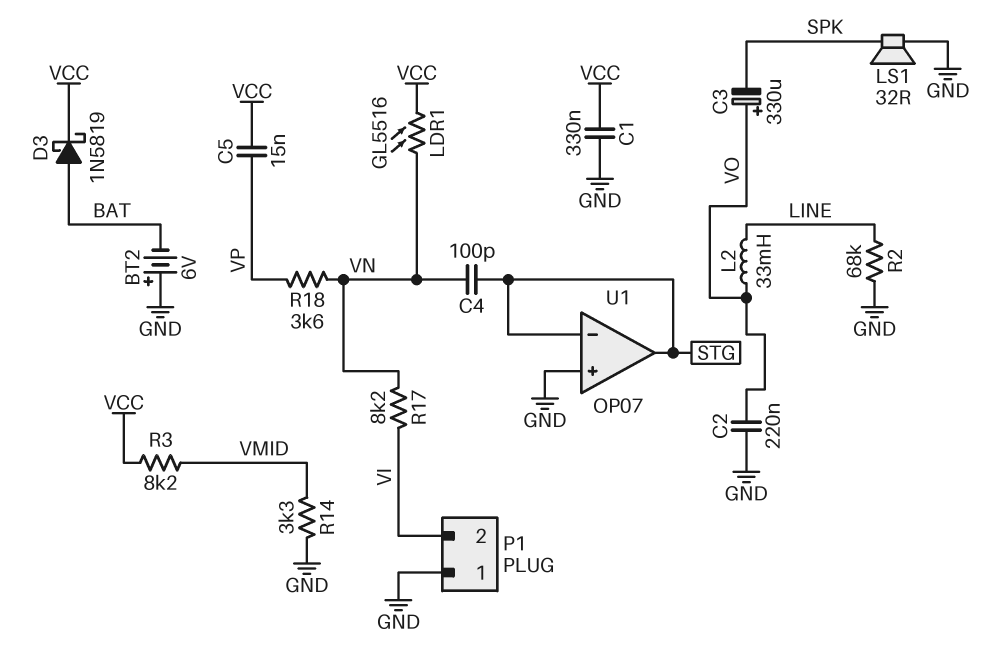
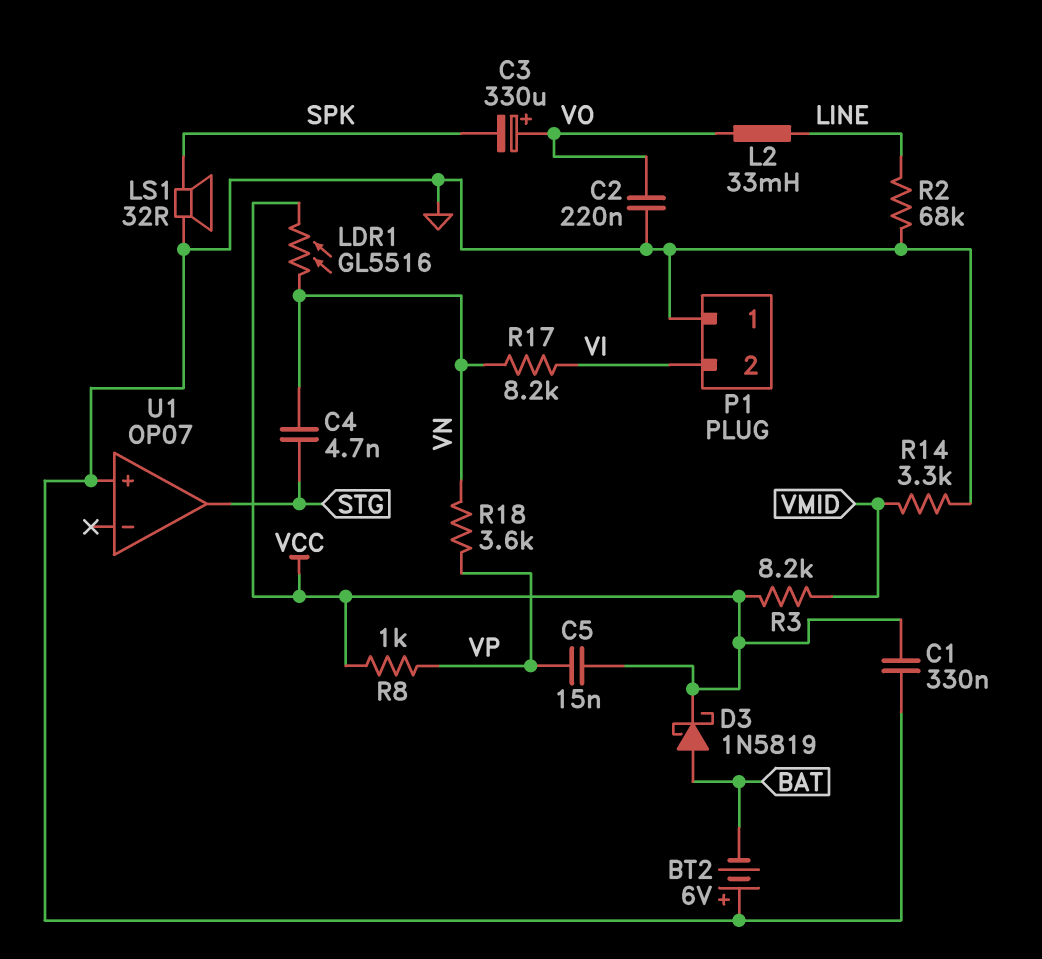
C4: 100pF (STG, VN) -> 4.7nF (STG, VN)
R8: none -> 1k (VCC, VP)
U1 pin in-: STG -> none

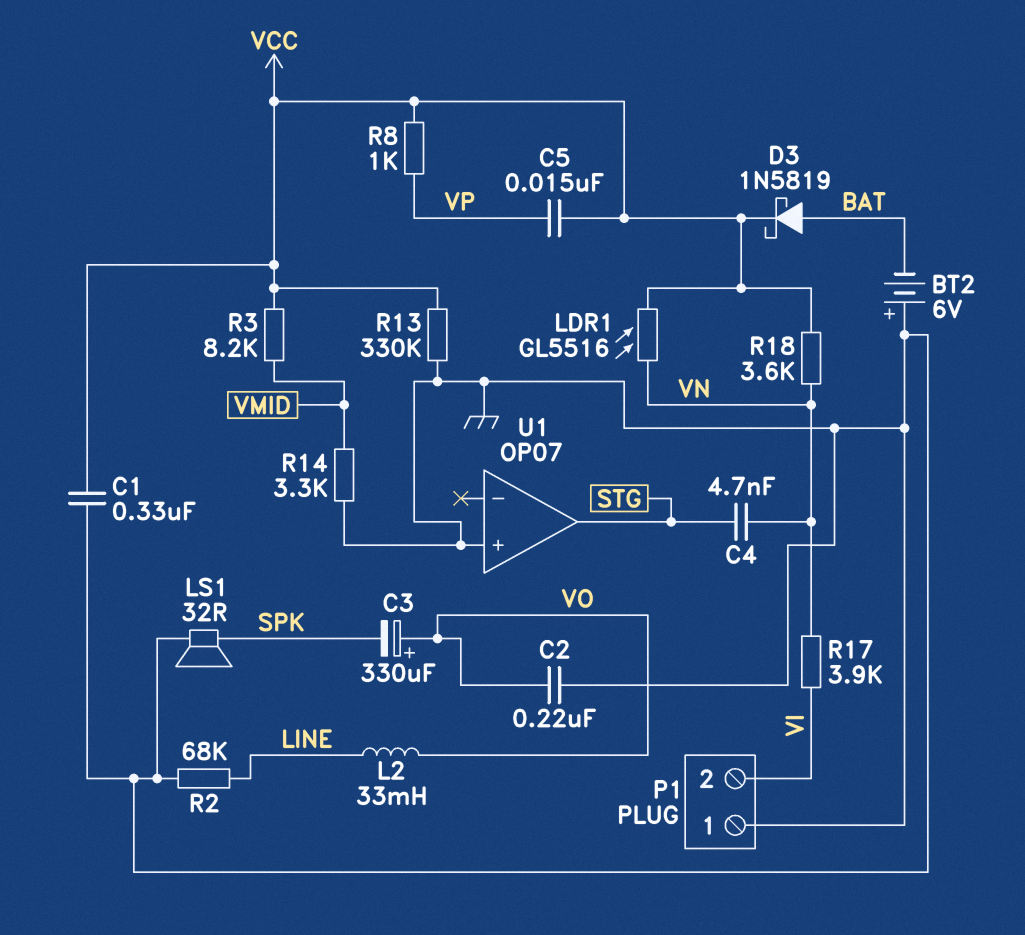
R13: none -> 330k (GND, VCC)
R17: 8.2k (VI, VN) -> 3.9k (VI, VN)
R18: 3.6k (VN, VP) -> 3.6k (VCC, VN)

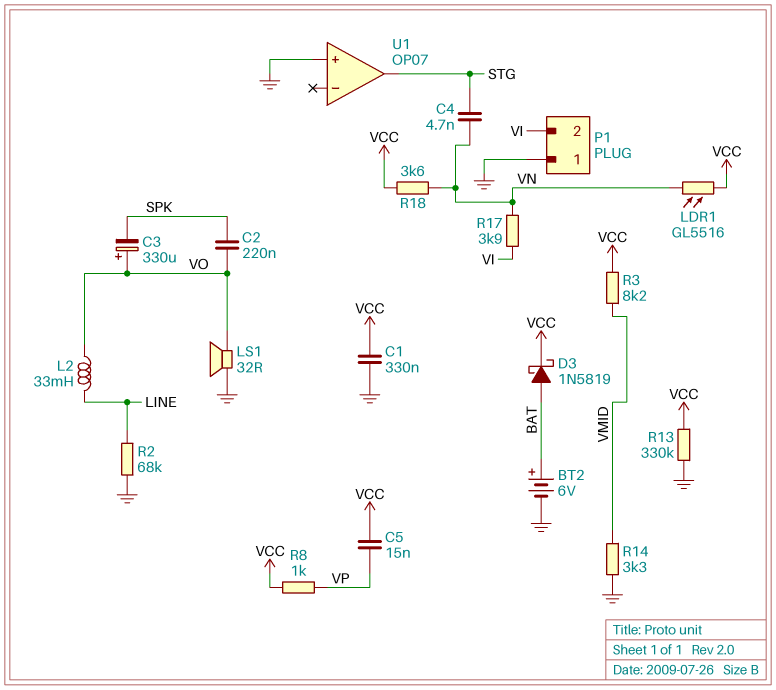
BT2: 6V (plus GND, minus BAT) -> 6V (plus BAT, minus GND)
C2: 220nF (GND, VO) -> 220nF (SPK, VO)
LS1: speaker 32R (GND, SPK) -> speaker 32R (GND, VO)

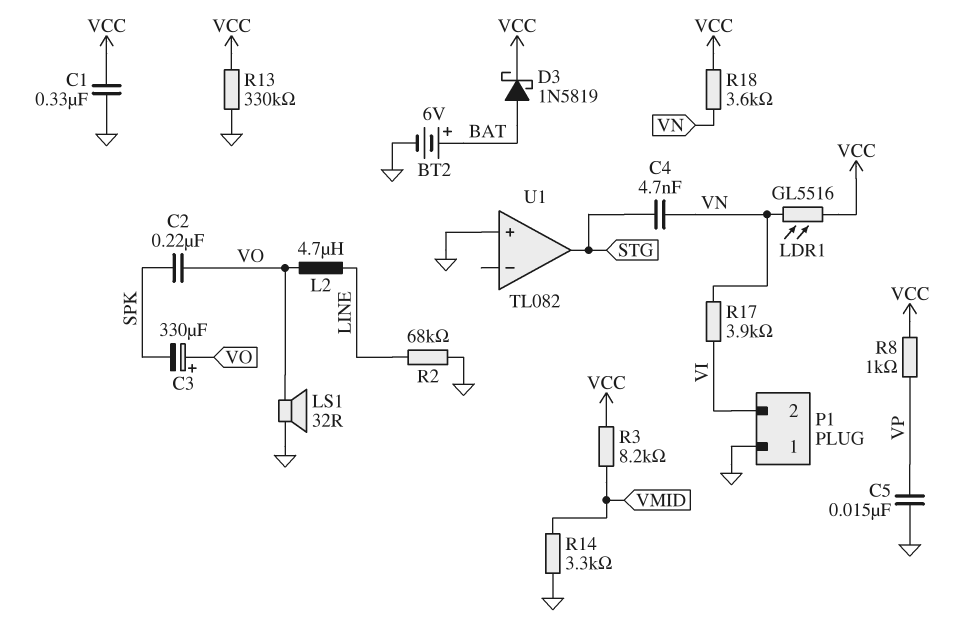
C5: 15nF (VCC, VP) -> 15nF (GND, VP)
L2: 33mH (LINE, VO) -> 4.7uH (LINE, VO)
U1: OP07 -> TL082

